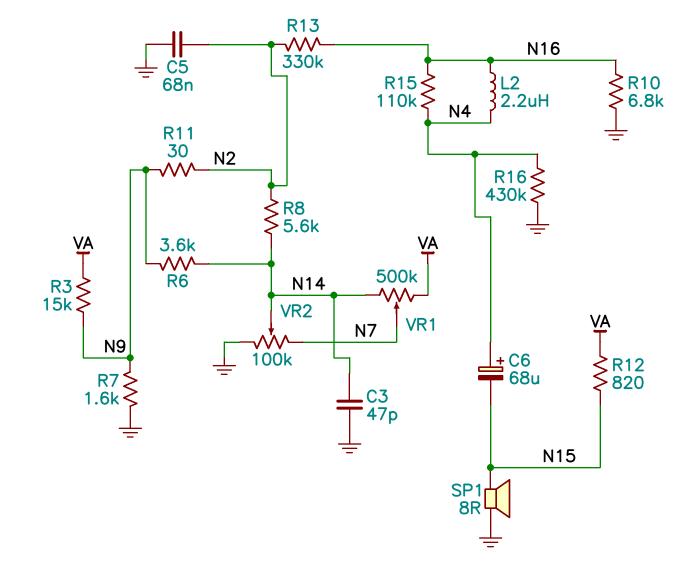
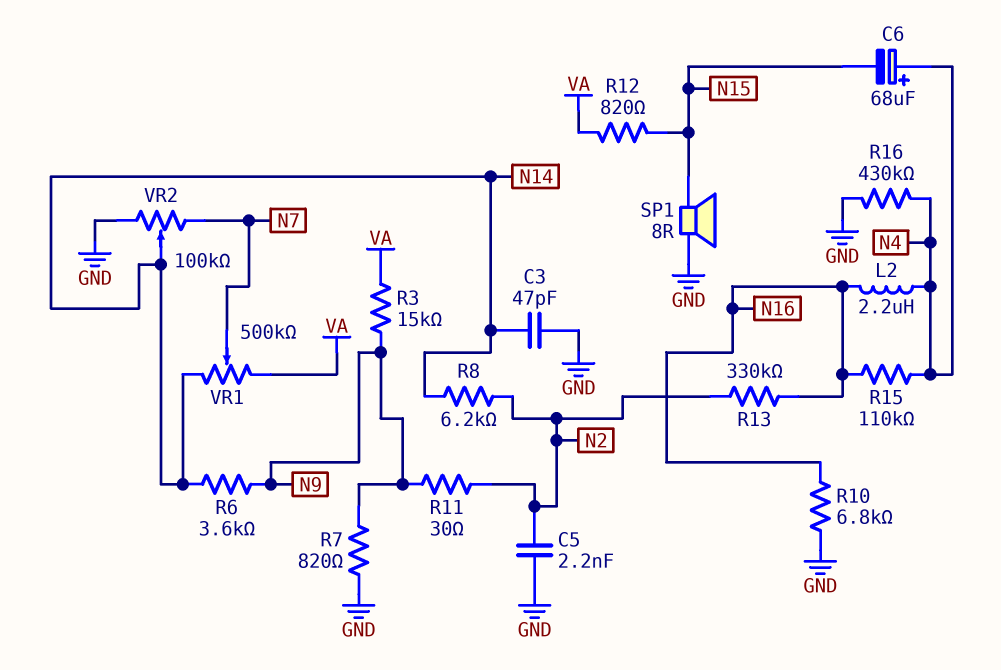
C5: 68nF (GND, N2) -> 2.2nF (GND, N2)
R7: 1.6k (GND, N9) -> 820 (GND, N9)
R8: 5.6k (N2, N14) -> 6.2k (N2, N14)

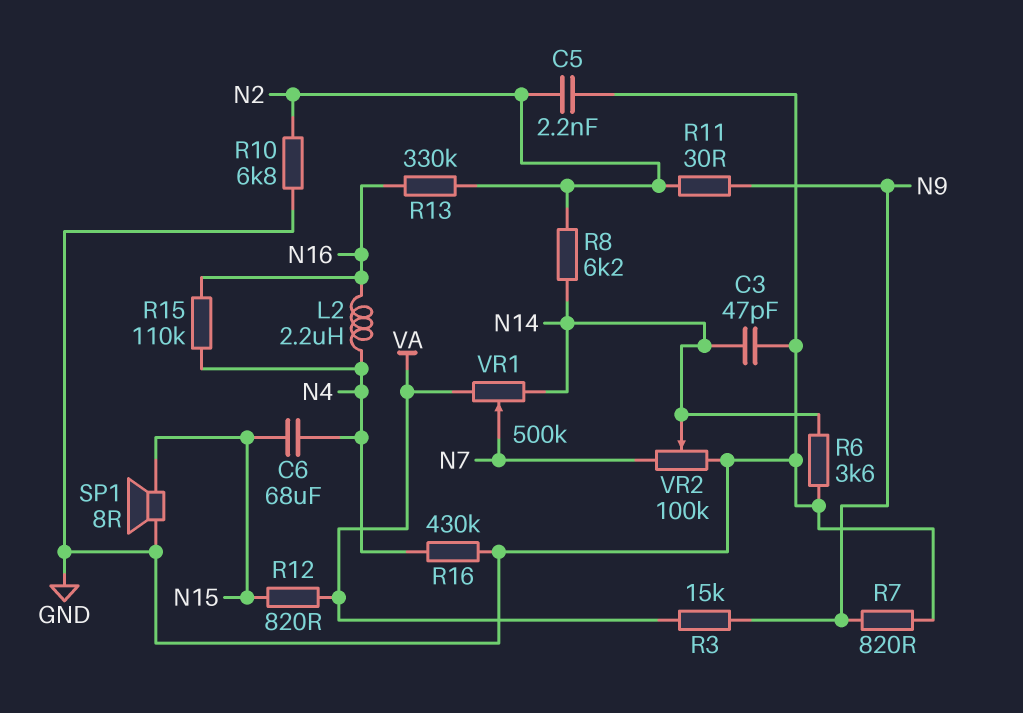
C6: 68uF (plus N4, minus N15) -> 68uF (N4, N15)
R6: 3.6k (N9, N14) -> 3.6k (GND, N14)
R10: 6.8k (GND, N16) -> 6.8k (GND, N2)

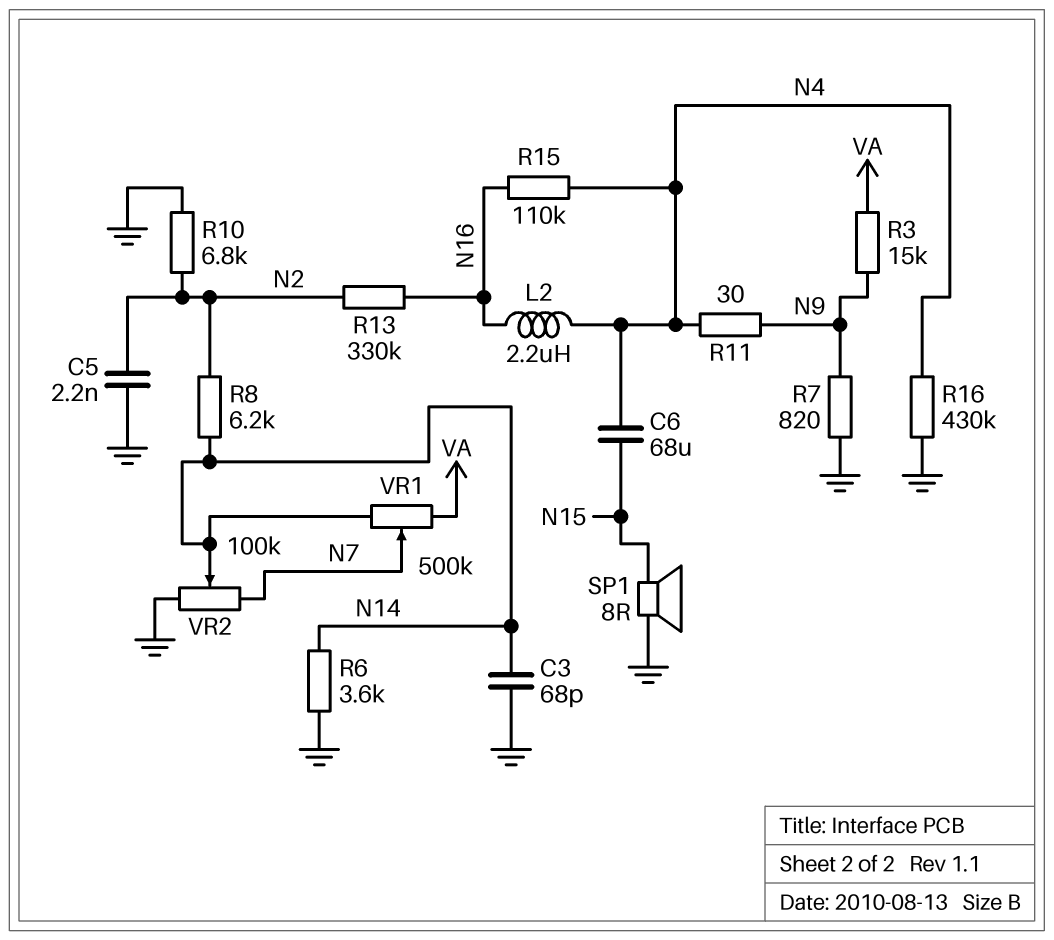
C3: 47pF (GND, N14) -> 68pF (GND, N14)
R11: 30 (N2, N9) -> 30 (N4, N9)
R12: 820 (N15, VA) -> none

